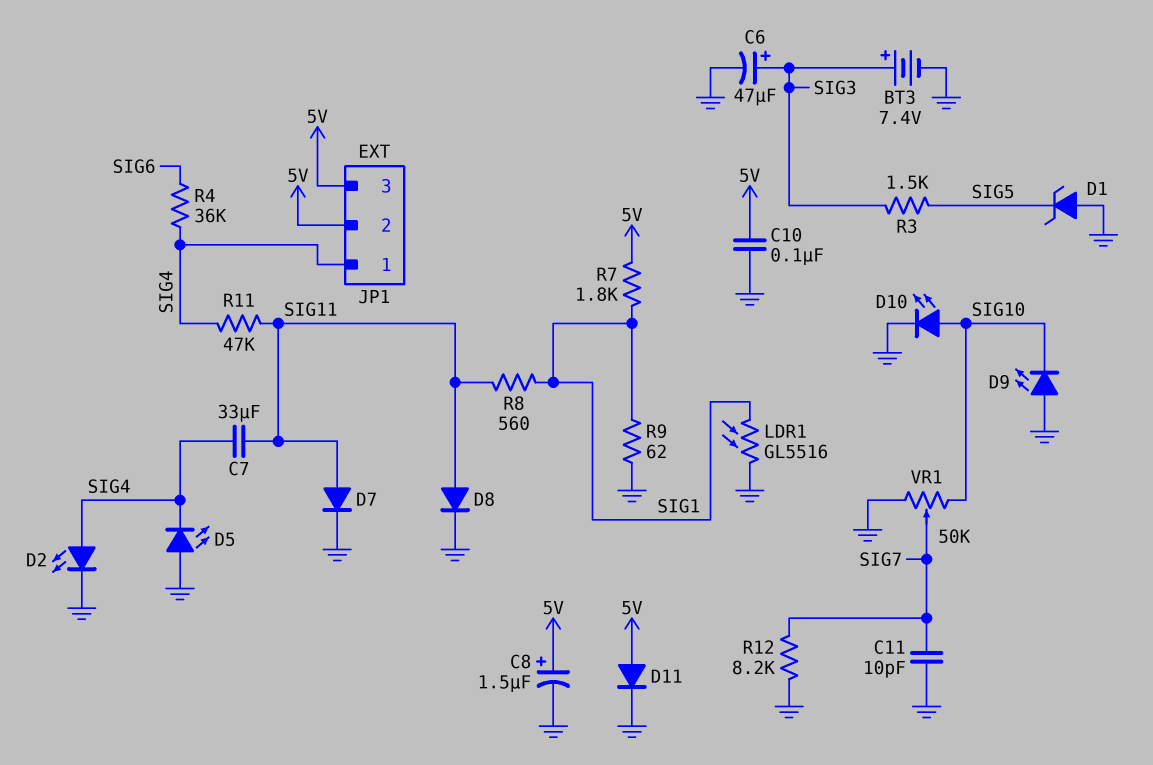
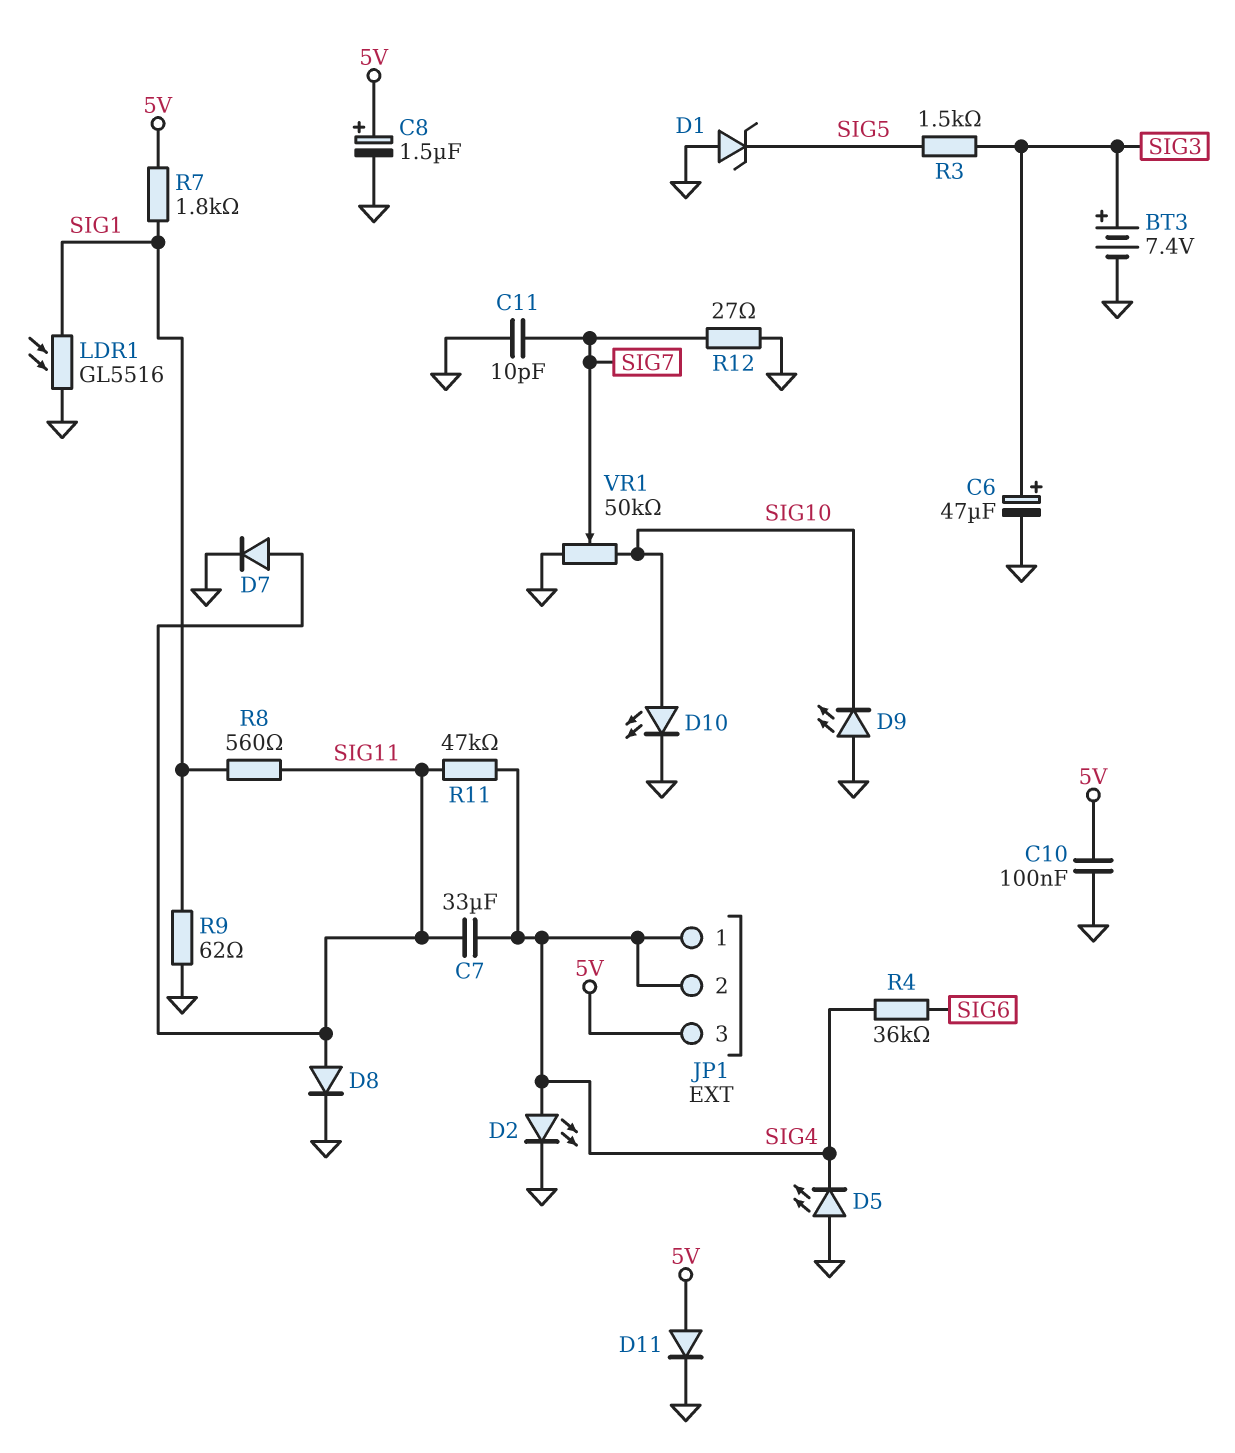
JP1 pin 2: 5V -> SIG4
R12: 8.2k (GND, SIG7) -> 27 (GND, SIG7)

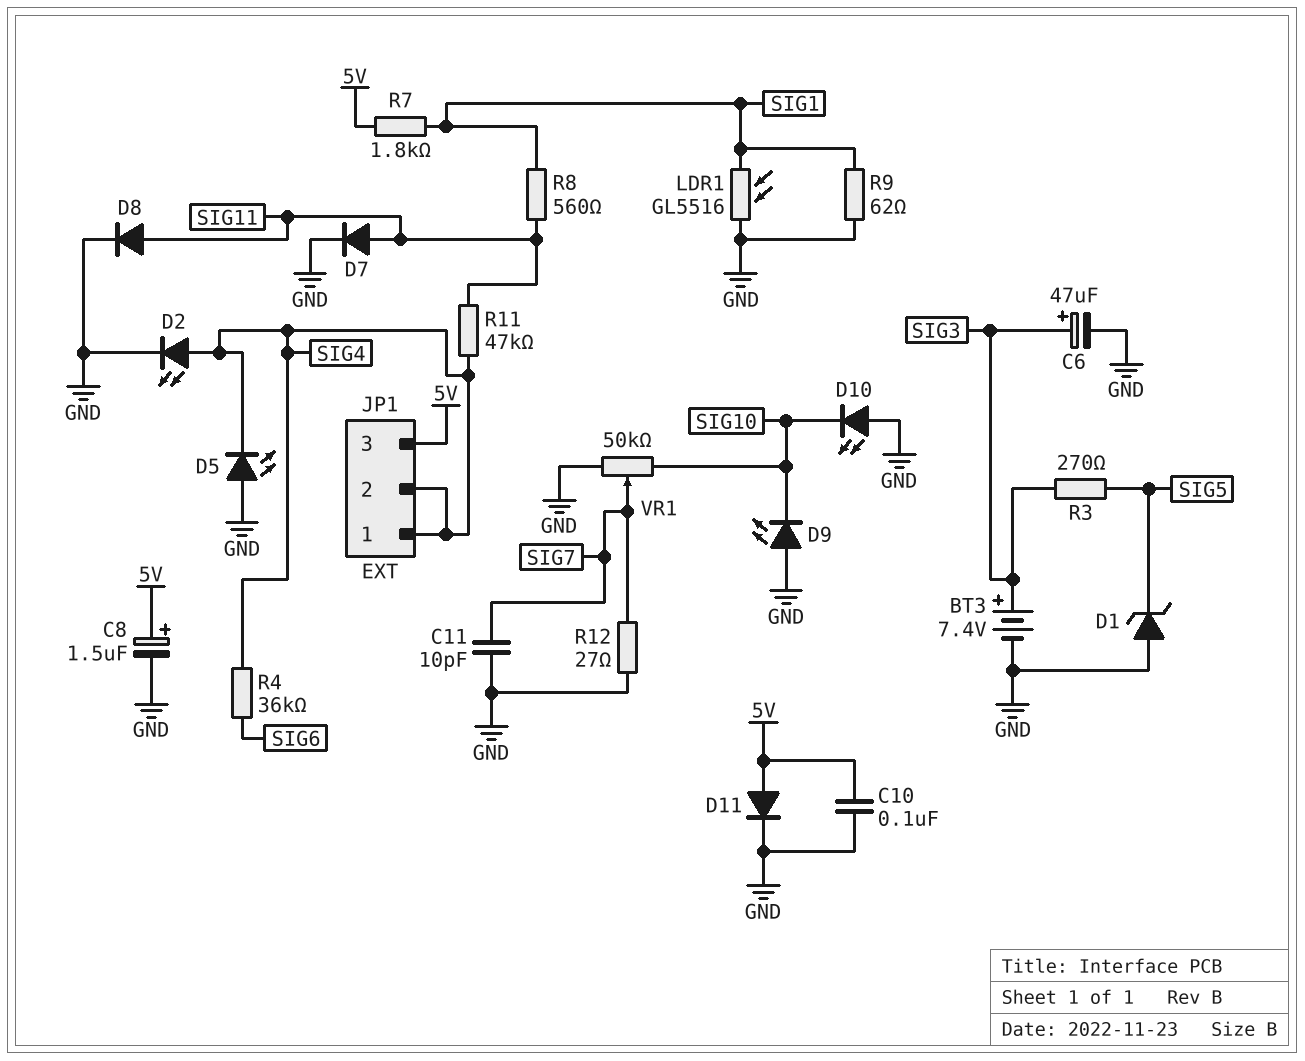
C7: 33uF (SIG4, SIG11) -> none
D10: LED (A SIG10, K GND) -> LED (A GND, K SIG10)
R3: 1.5k (SIG3, SIG5) -> 270 (SIG3, SIG5)

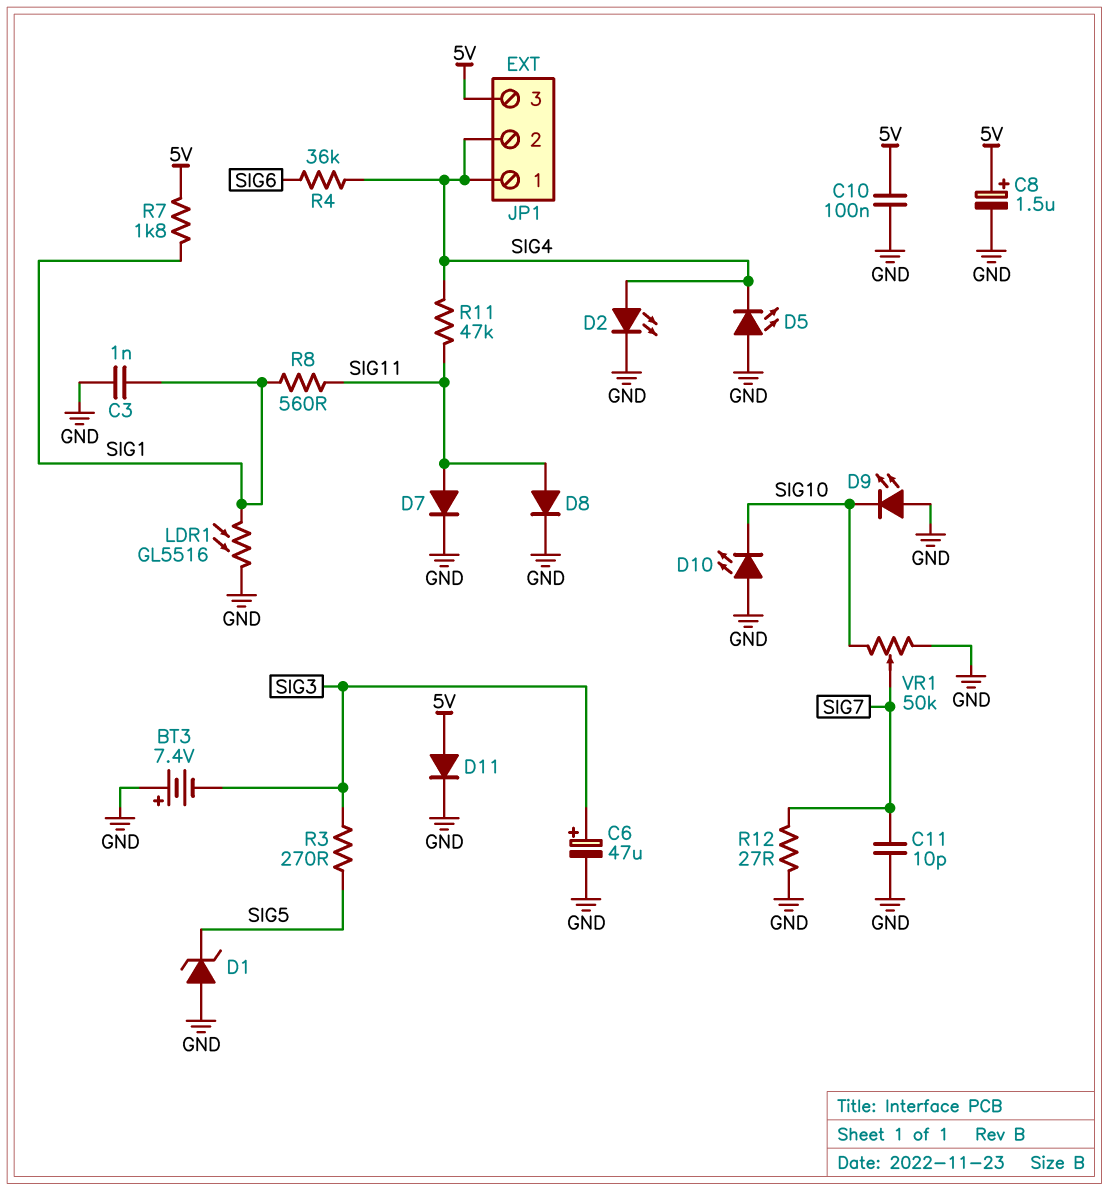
BT3: 7.4V (plus SIG3, minus GND) -> 7.4V (plus GND, minus SIG3)
C3: none -> 1nF (GND, SIG1)
R9: 62 (GND, SIG1) -> none

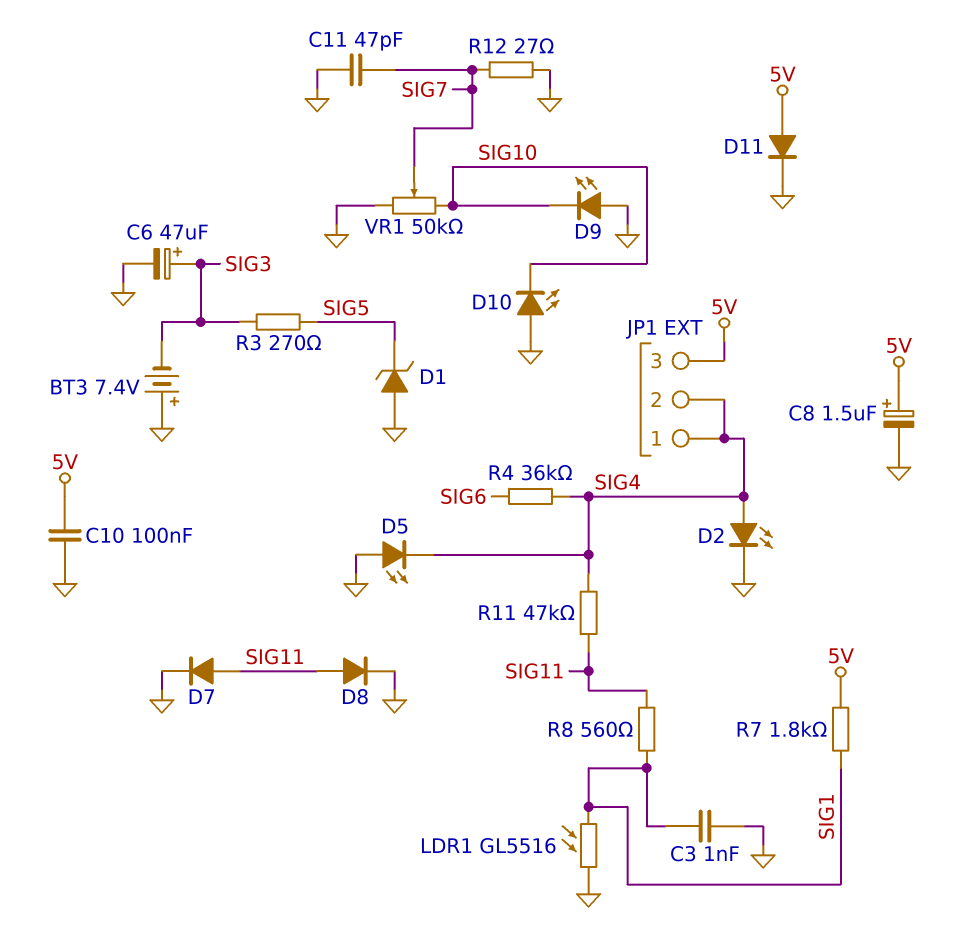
C11: 10pF (GND, SIG7) -> 47pF (GND, SIG7)

